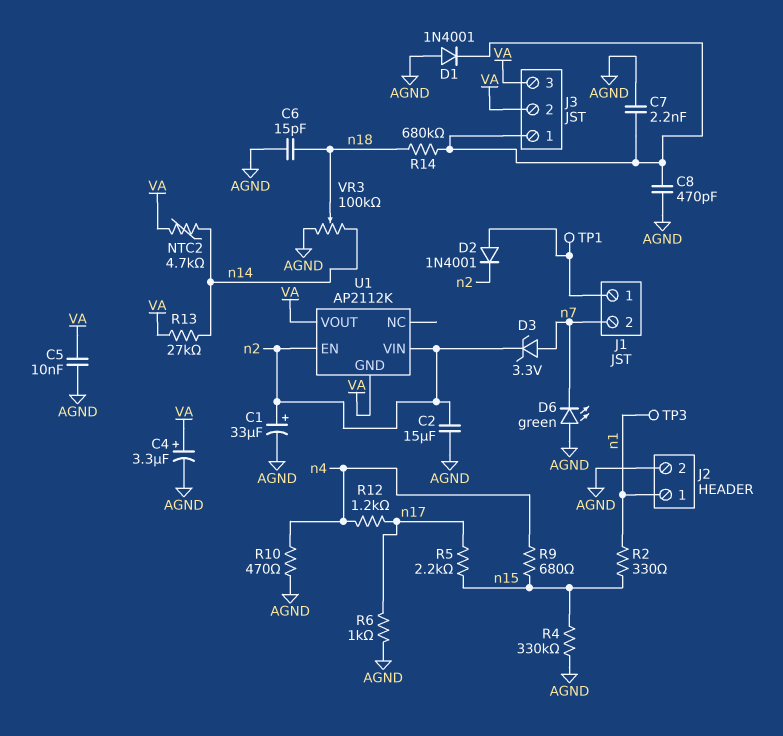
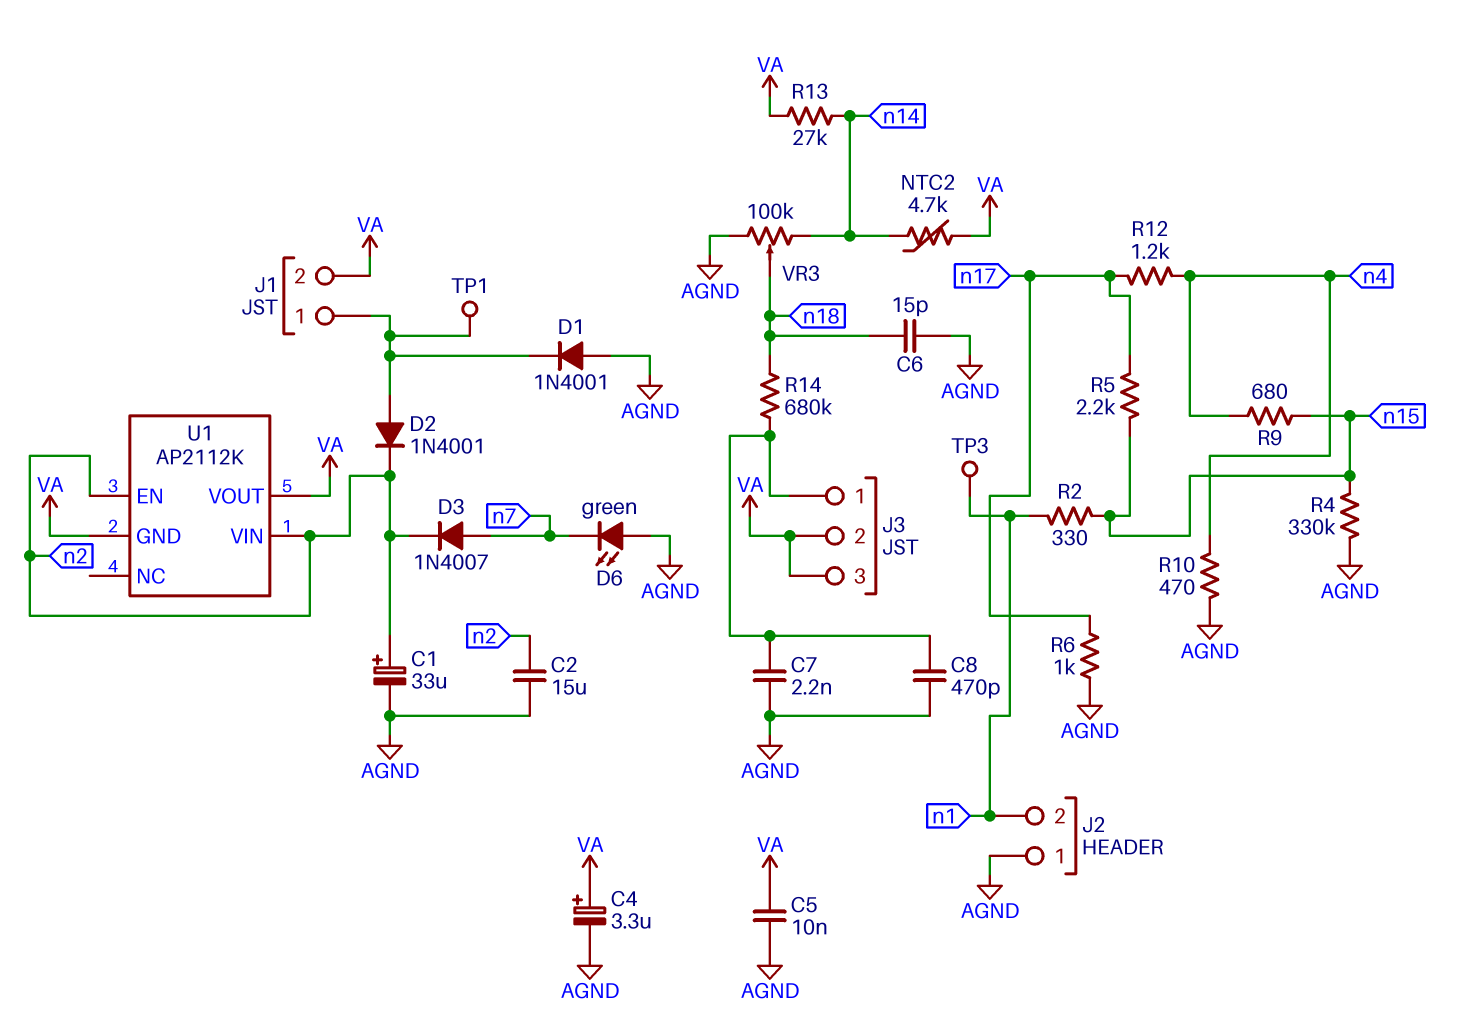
D1: diode 1N4001 (A AGND, K J3/1) -> diode 1N4001 (A AGND, K J1/1)
D3: zener 3.3V (A n7, K n2) -> diode 1N4007 (A n7, K n2)
J1 pin 2: n7 -> VA
J2 pin 1: n1 -> AGND
J2 pin 2: AGND -> n1

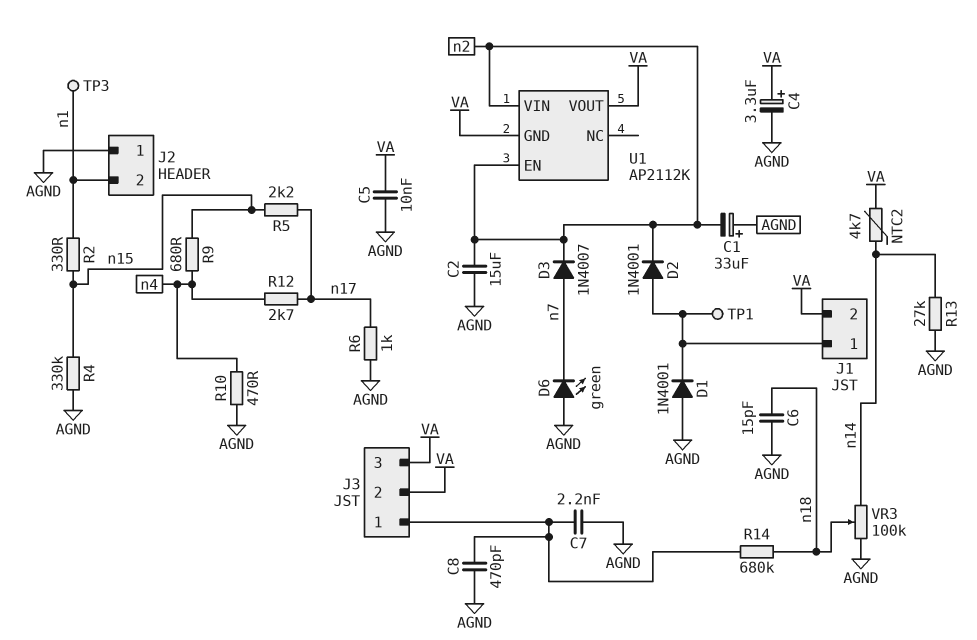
C1: 33uF (plus n2, minus AGND) -> 33uF (plus AGND, minus n2)
R12: 1.2k (n4, n17) -> 2.7k (n4, n17)
R13: 27k (VA, n14) -> 27k (AGND, n14)

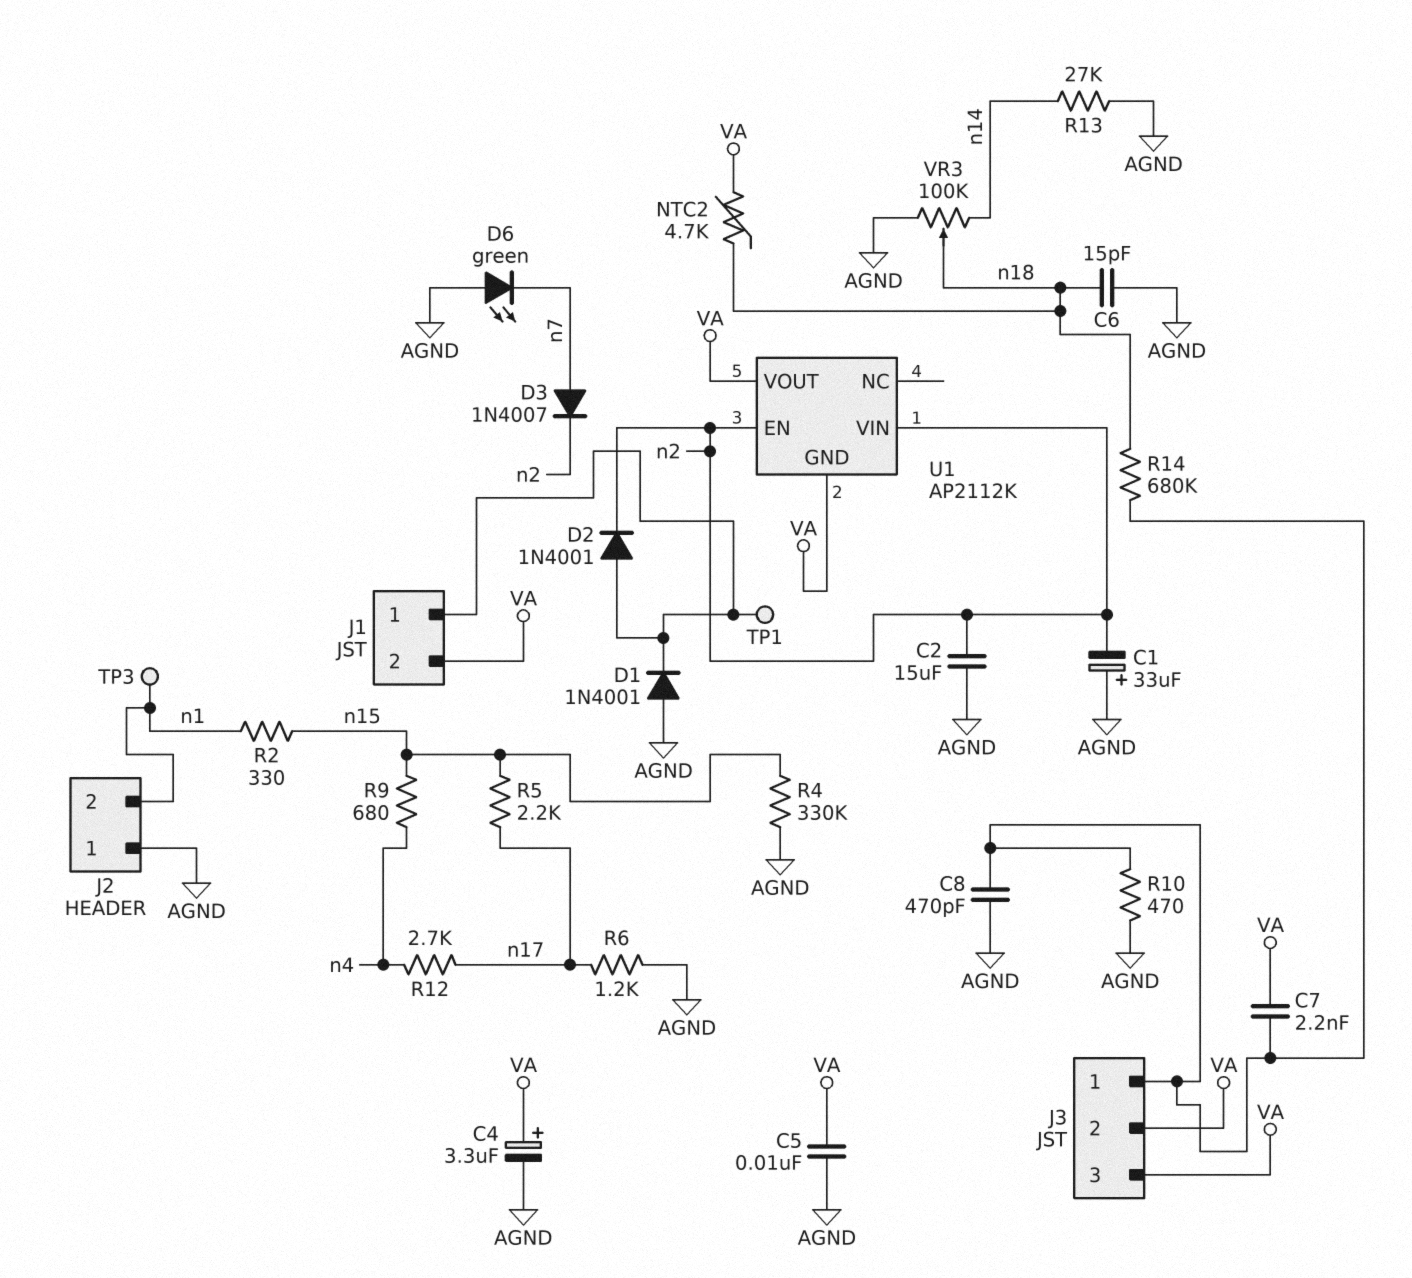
C7: 2.2nF (AGND, J3/1) -> 2.2nF (J3/1, VA)
NTC2: 4.7k (VA, n14) -> 4.7k (VA, n18)
R6: 1k (AGND, n17) -> 1.2k (AGND, n17)
R10: 470 (AGND, n4) -> 470 (AGND, J3/1)

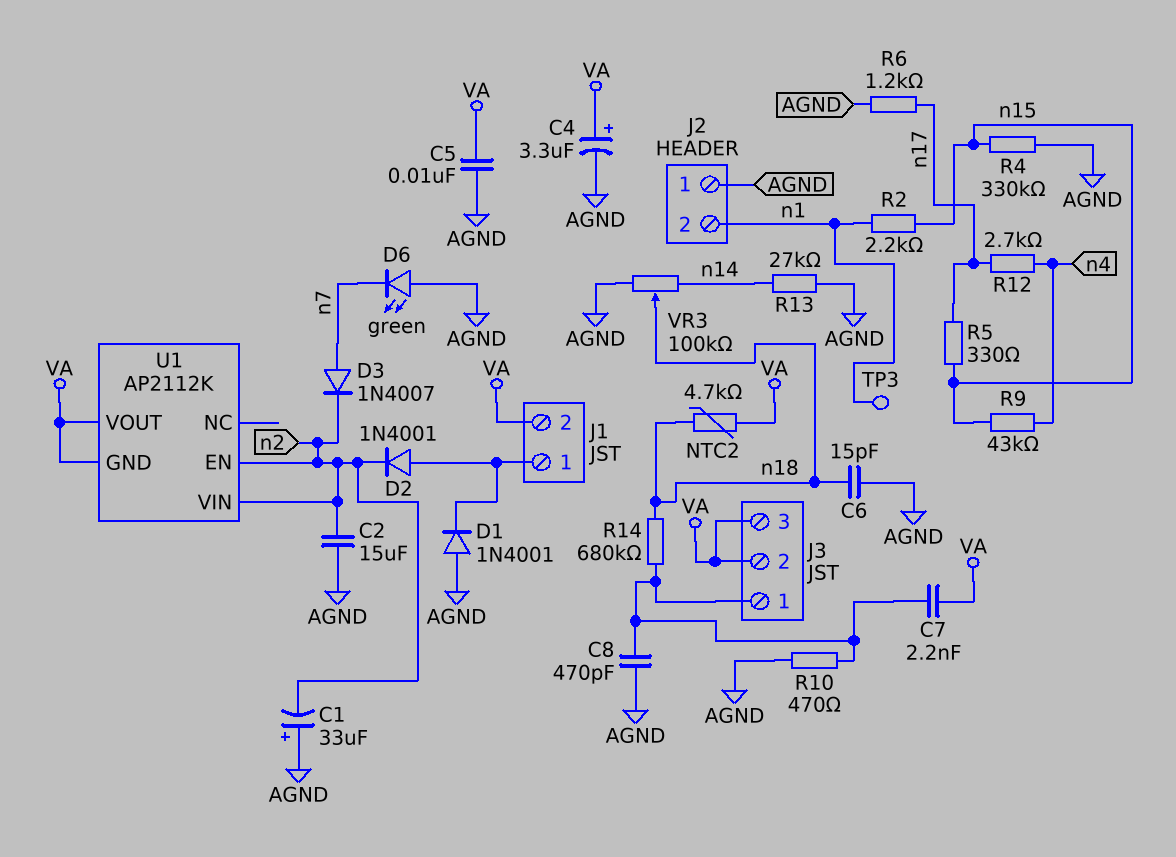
R2: 330 (n1, n15) -> 2.2k (n1, n15)
R5: 2.2k (n15, n17) -> 330 (n15, n17)
R9: 680 (n4, n15) -> 43k (n4, n15)
TP1: test point (J1/1) -> none

